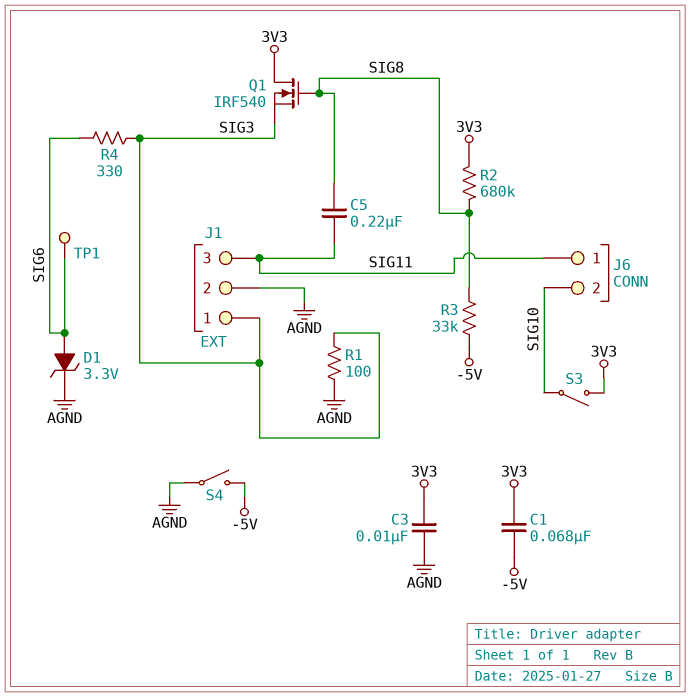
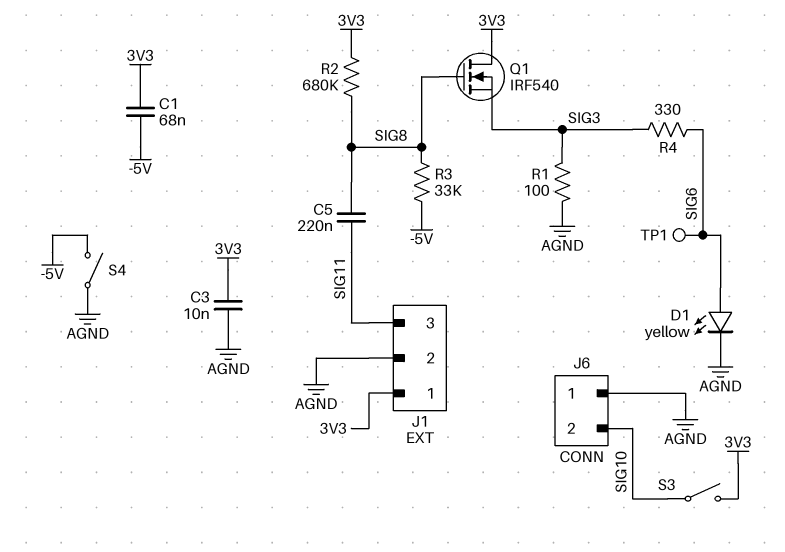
D1: zener 3.3V (A SIG6, K AGND) -> LED yellow (A SIG6, K AGND)
J1 pin 1: SIG3 -> 3V3
J6 pin 1: SIG11 -> AGND

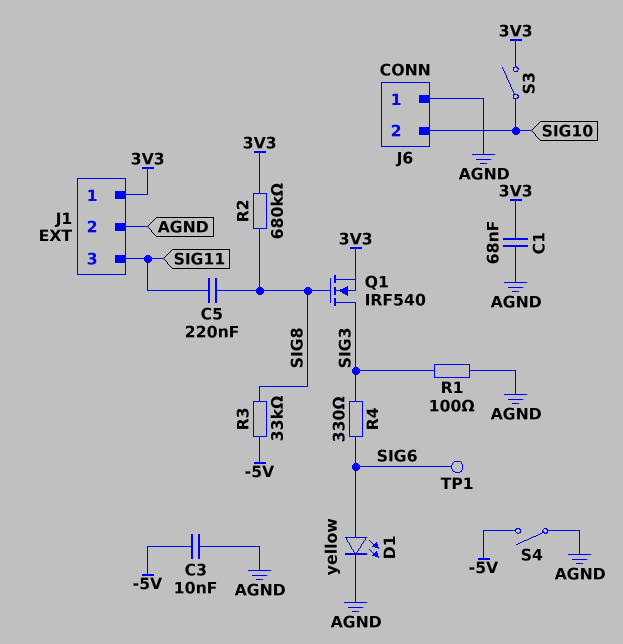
C1: 68nF (-5V, 3V3) -> 68nF (3V3, AGND)
C3: 10nF (3V3, AGND) -> 10nF (-5V, AGND)
Q1: NMOS IRF540 (G SIG8, D 3V3, S SIG3) -> NMOS IRF540 (G SIG8, D SIG3, S 3V3)

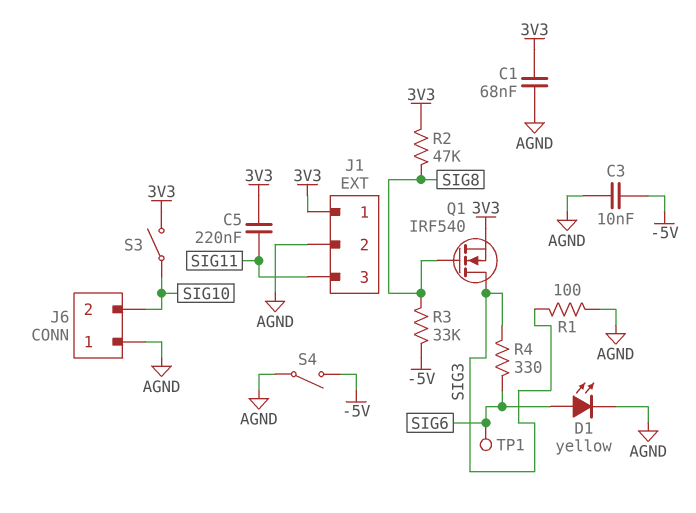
C5: 220nF (SIG8, SIG11) -> 220nF (3V3, SIG11)
R2: 680k (3V3, SIG8) -> 47k (3V3, SIG8)

